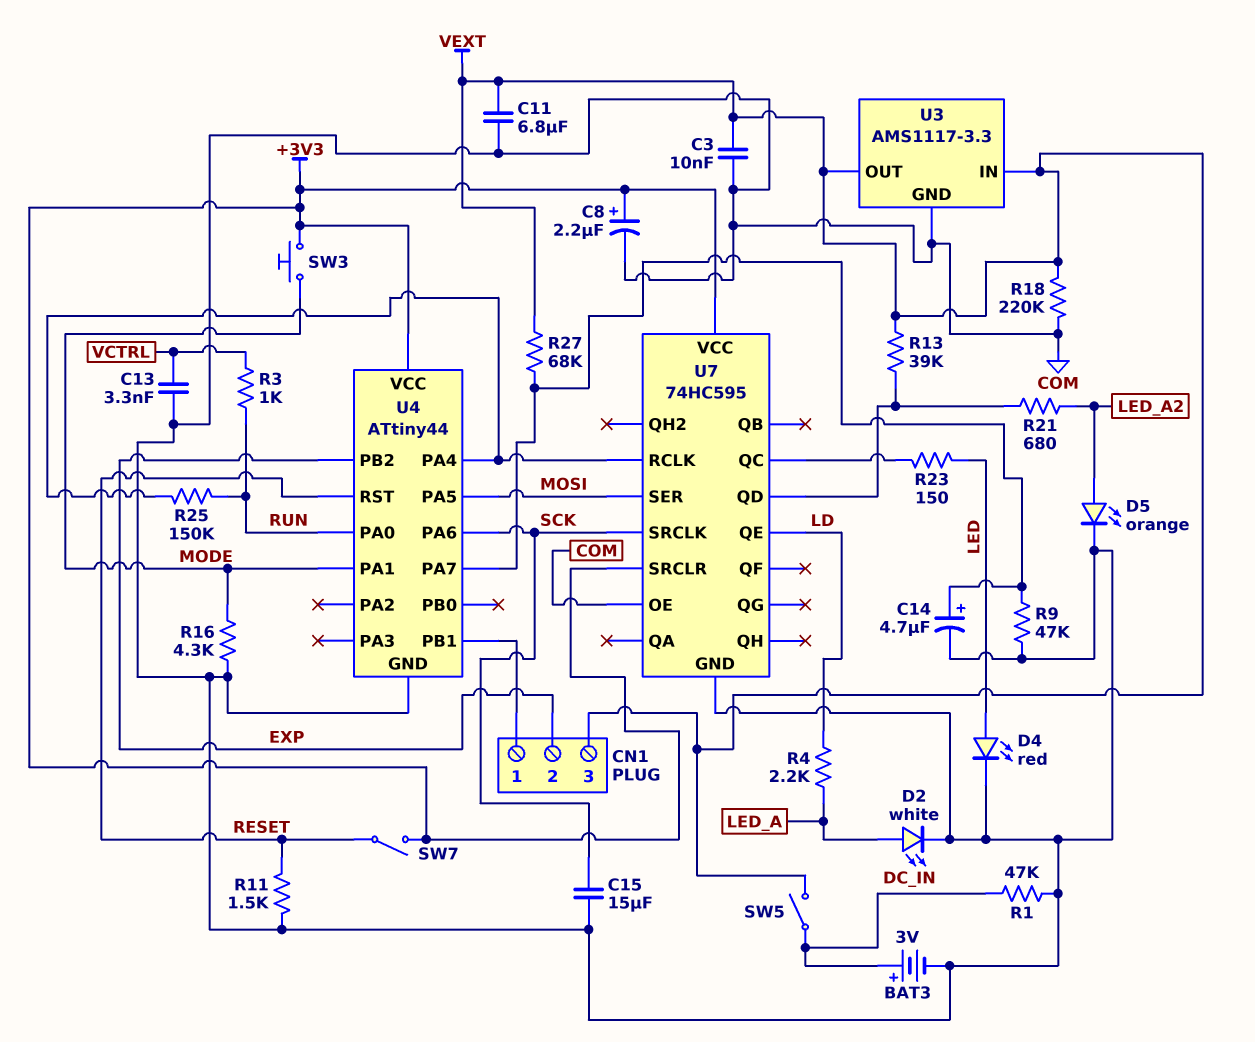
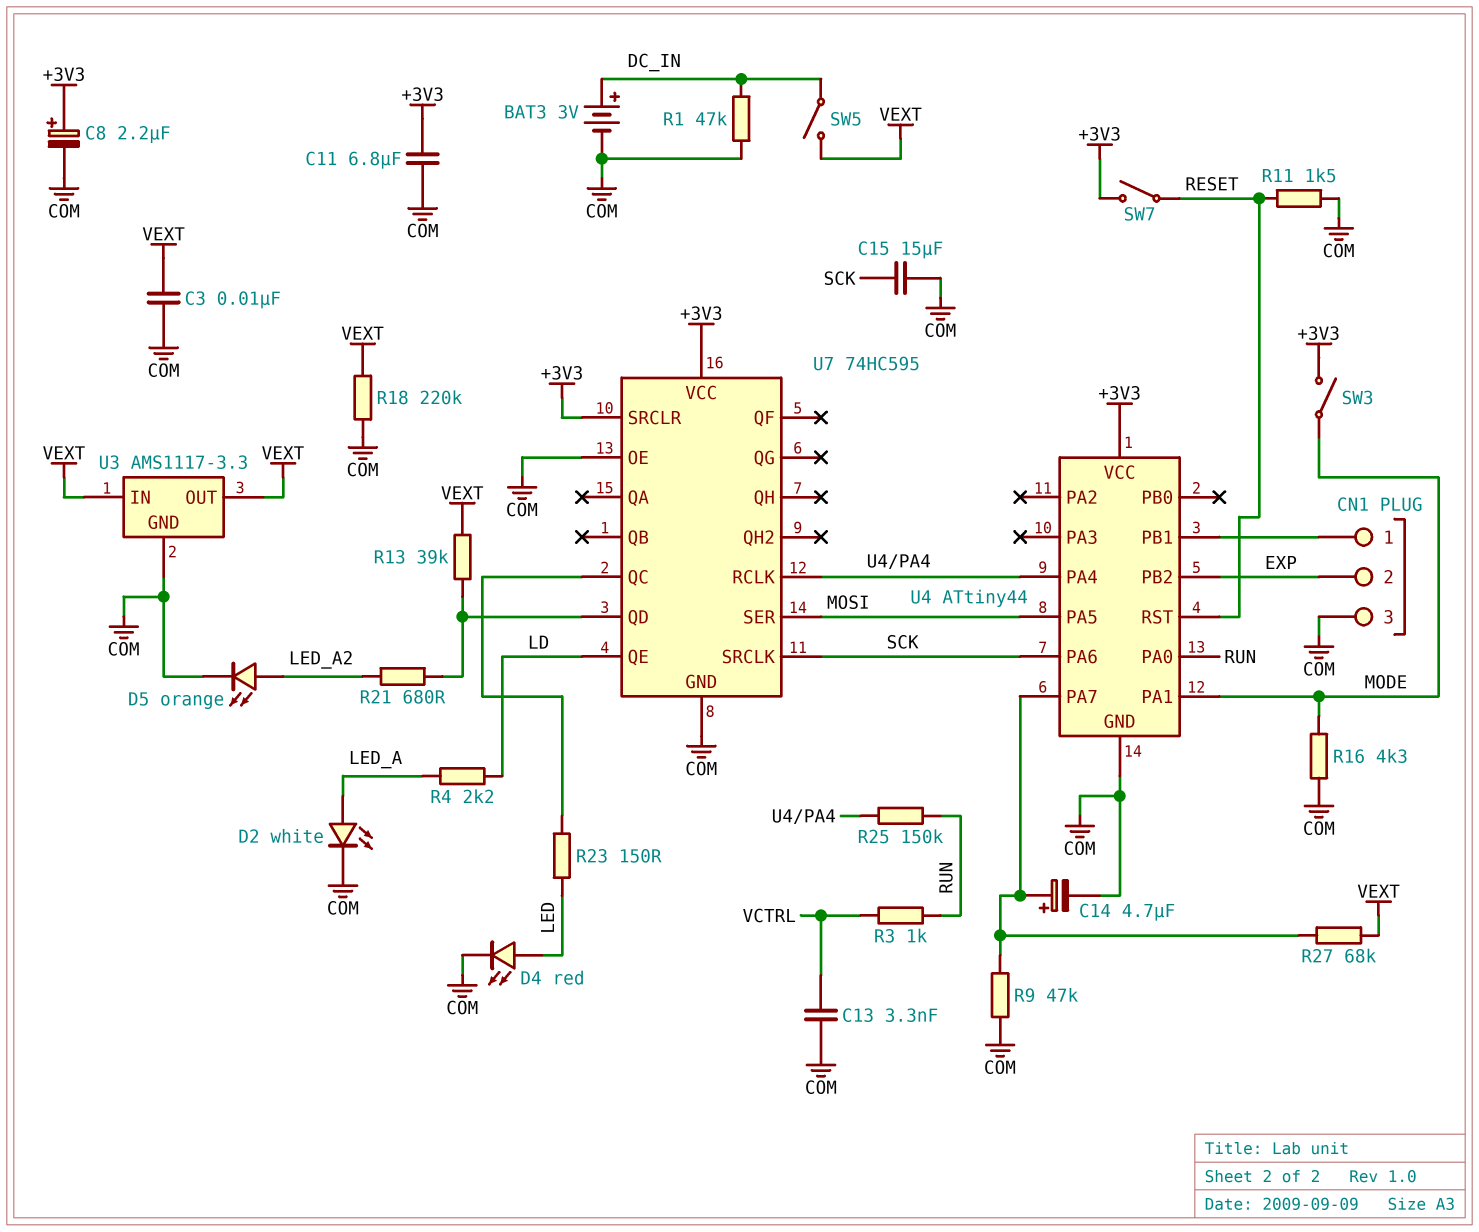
C11: 6.8uF (COM, VEXT) -> 6.8uF (+3V3, COM)
CN1 pin 3: VEXT -> COM
SW3: button (+3V3, MODE) -> switch (+3V3, MODE)

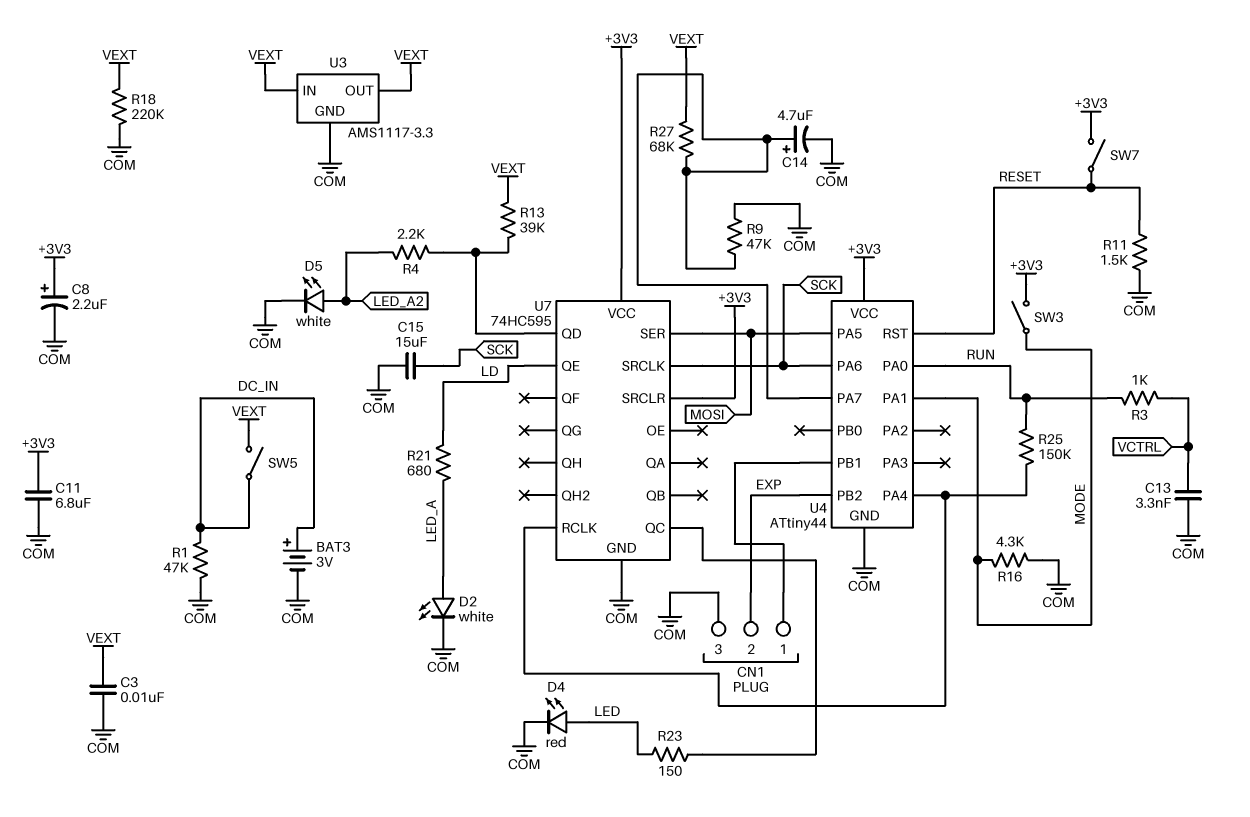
D5: LED orange (A LED_A2, K COM) -> LED white (A LED_A2, K COM)
R4: 2.2k (LD, LED_A) -> 2.2k (LED_A2, U7/QD)
R21: 680 (LED_A2, U7/QD) -> 680 (LD, LED_A)
U7 pin OE: COM -> none

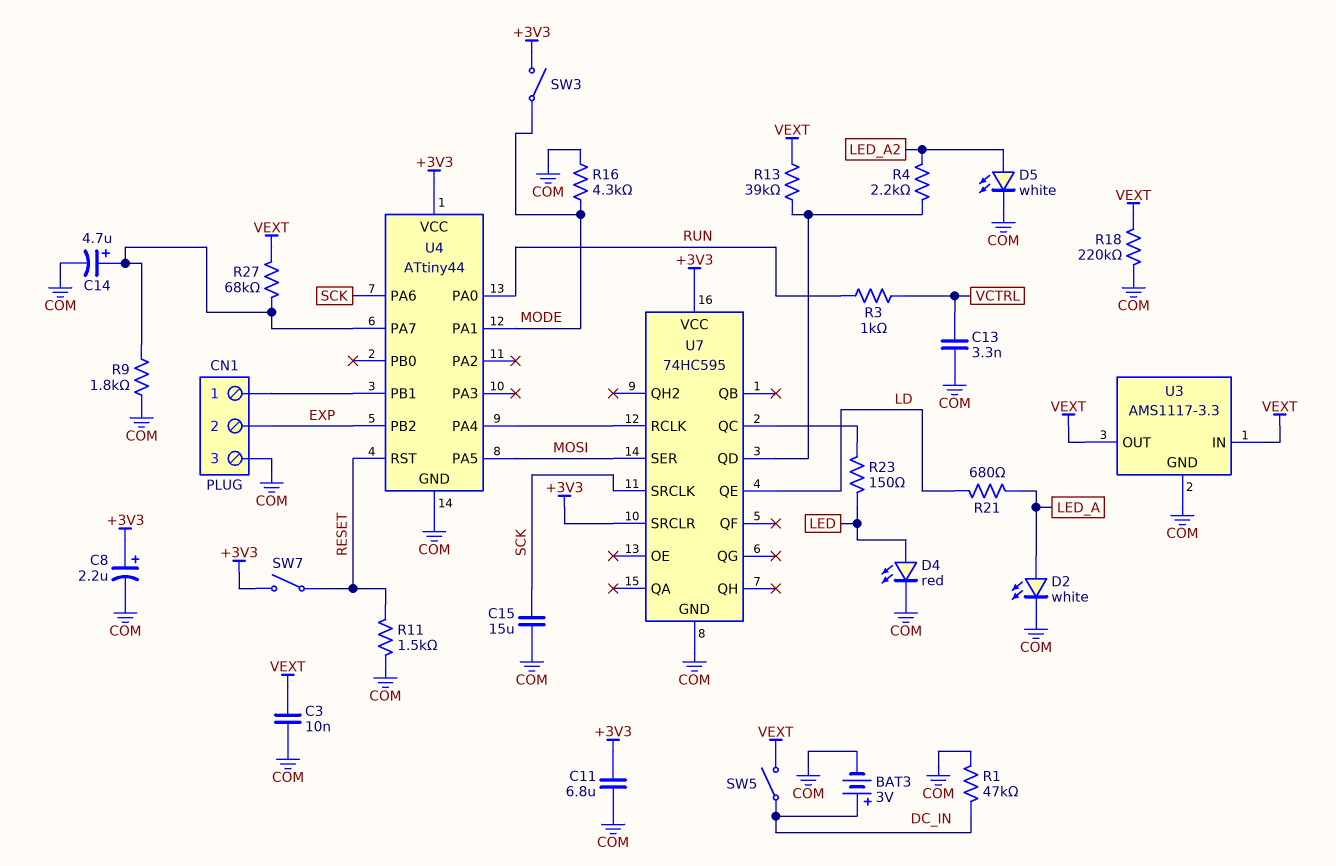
R9: 47k (COM, U4/PA7) -> 1.8k (COM, U4/PA7)
R25: 150k (RUN, U4/PA4) -> none

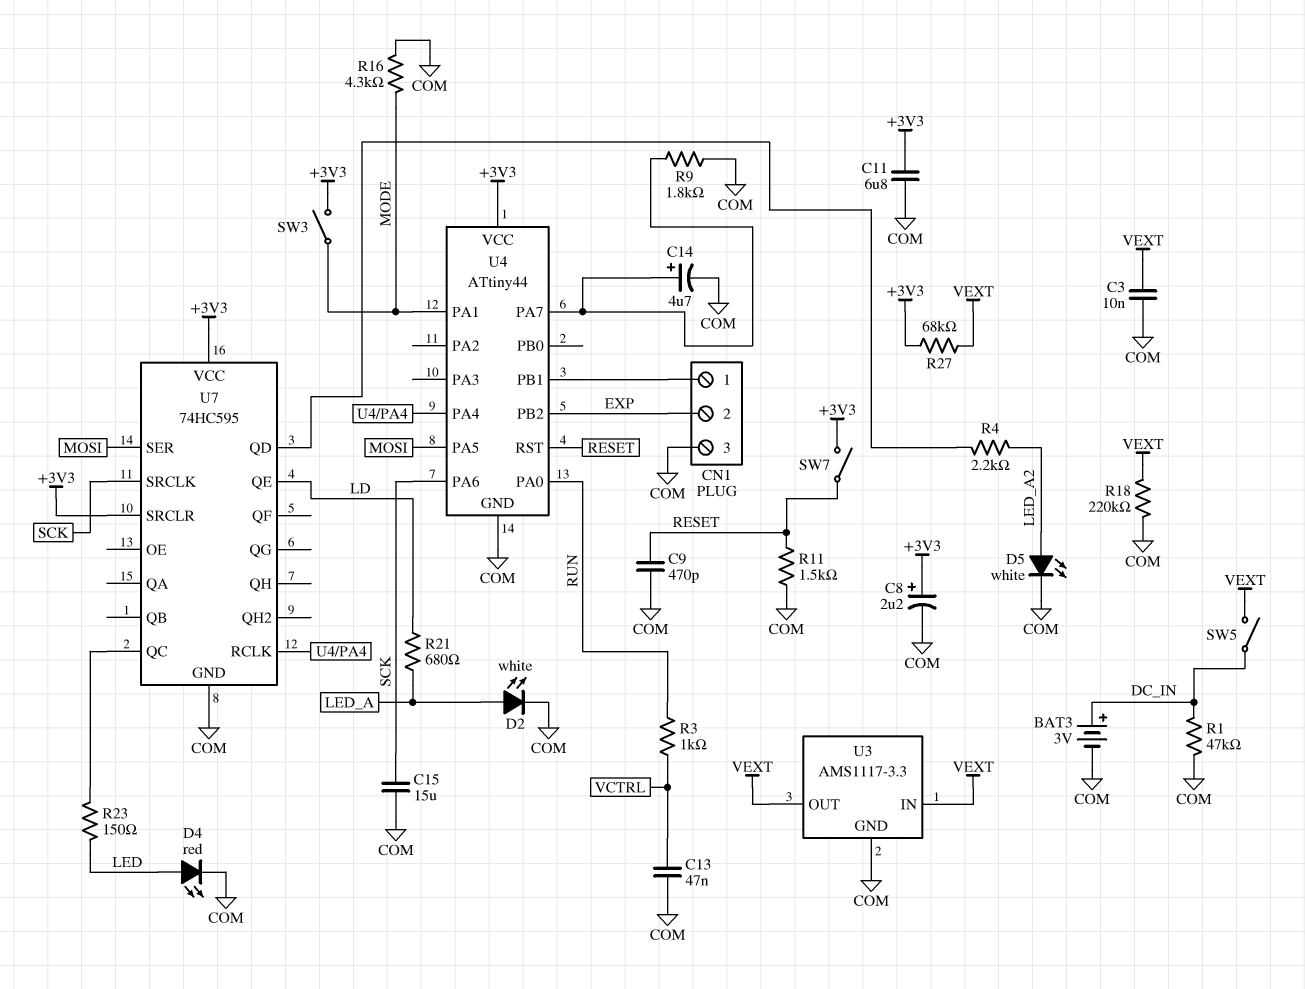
C9: none -> 470pF (COM, RESET)
C13: 3.3nF (COM, VCTRL) -> 47nF (COM, VCTRL)
R13: 39k (U7/QD, VEXT) -> none
R27: 68k (U4/PA7, VEXT) -> 68k (+3V3, VEXT)

